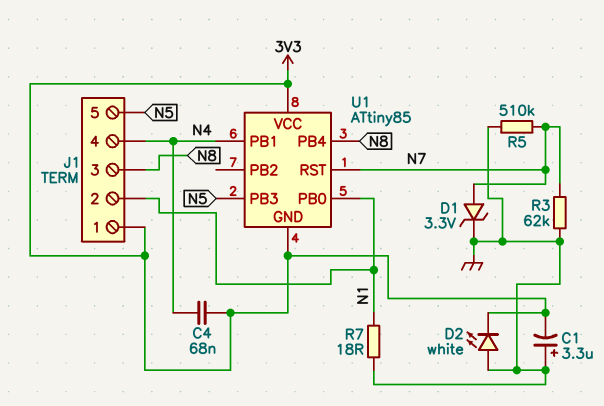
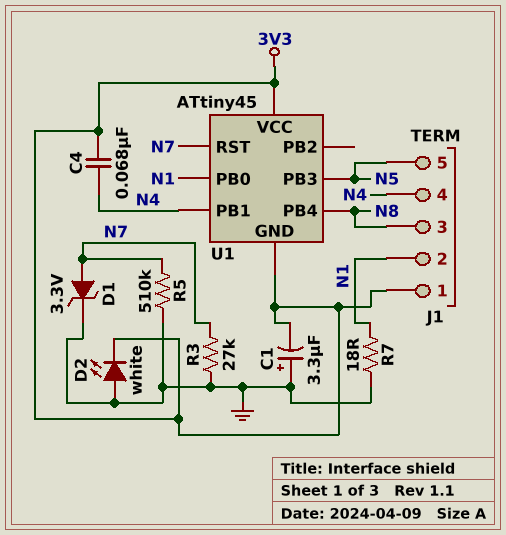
R3: 62k (GND, N7) -> 27k (GND, N7)
U1: ATtiny85 -> ATtiny45

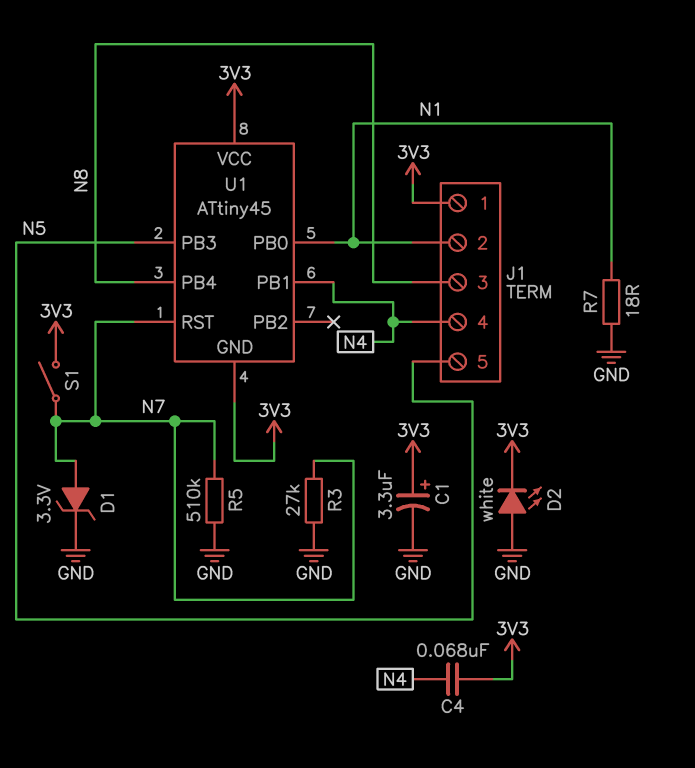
C1: 3.3uF (plus GND, minus 3V3) -> 3.3uF (plus 3V3, minus GND)
S1: none -> switch (3V3, N7)

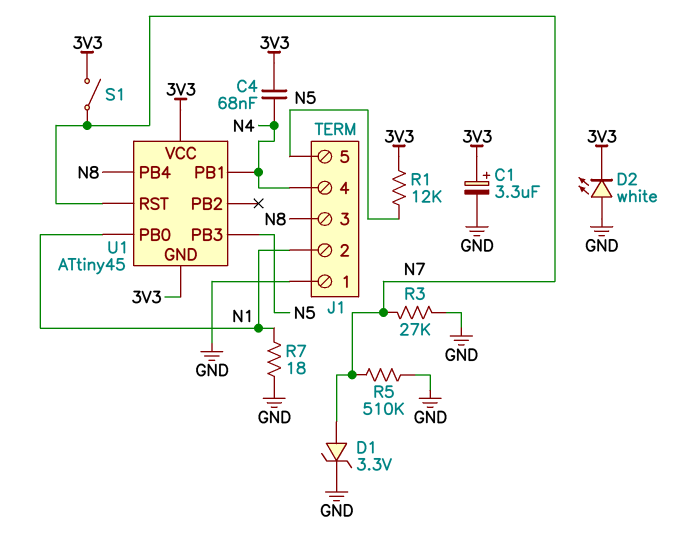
J1 pin 1: 3V3 -> GND
R1: none -> 12k (3V3, N5)

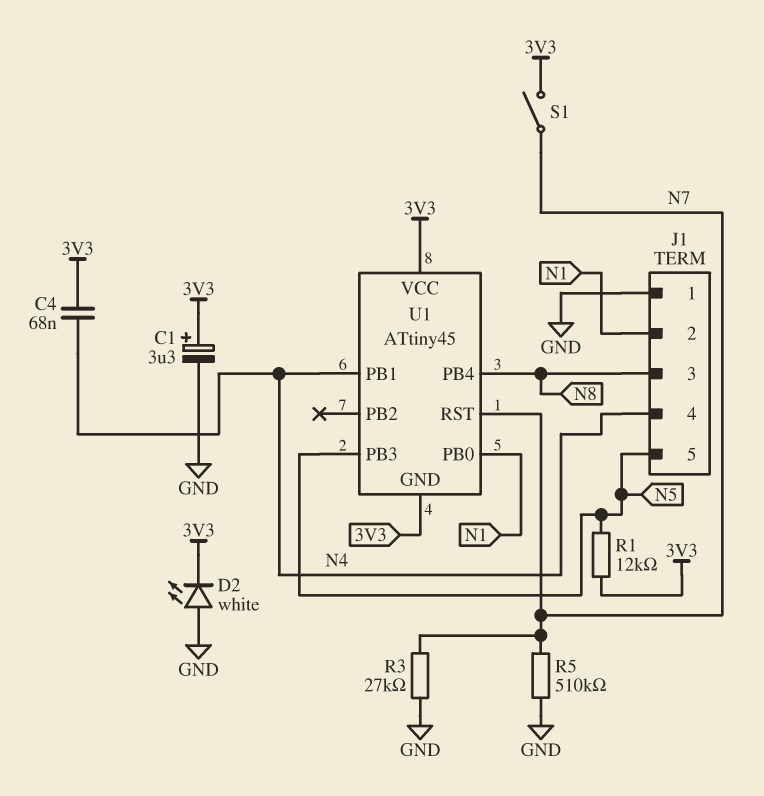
D1: zener 3.3V (A N7, K GND) -> none
R7: 18 (GND, N1) -> none

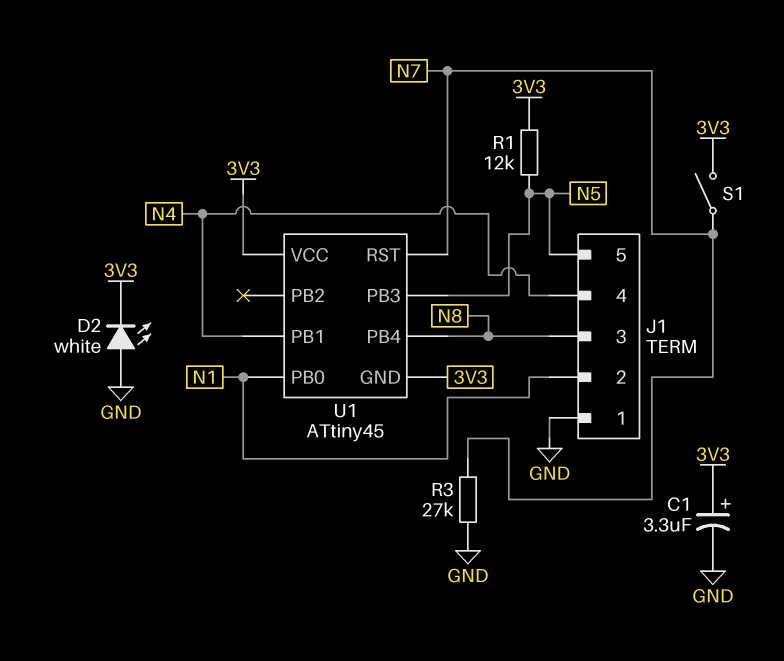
C4: 68nF (3V3, N4) -> none
R5: 510k (GND, N7) -> none

